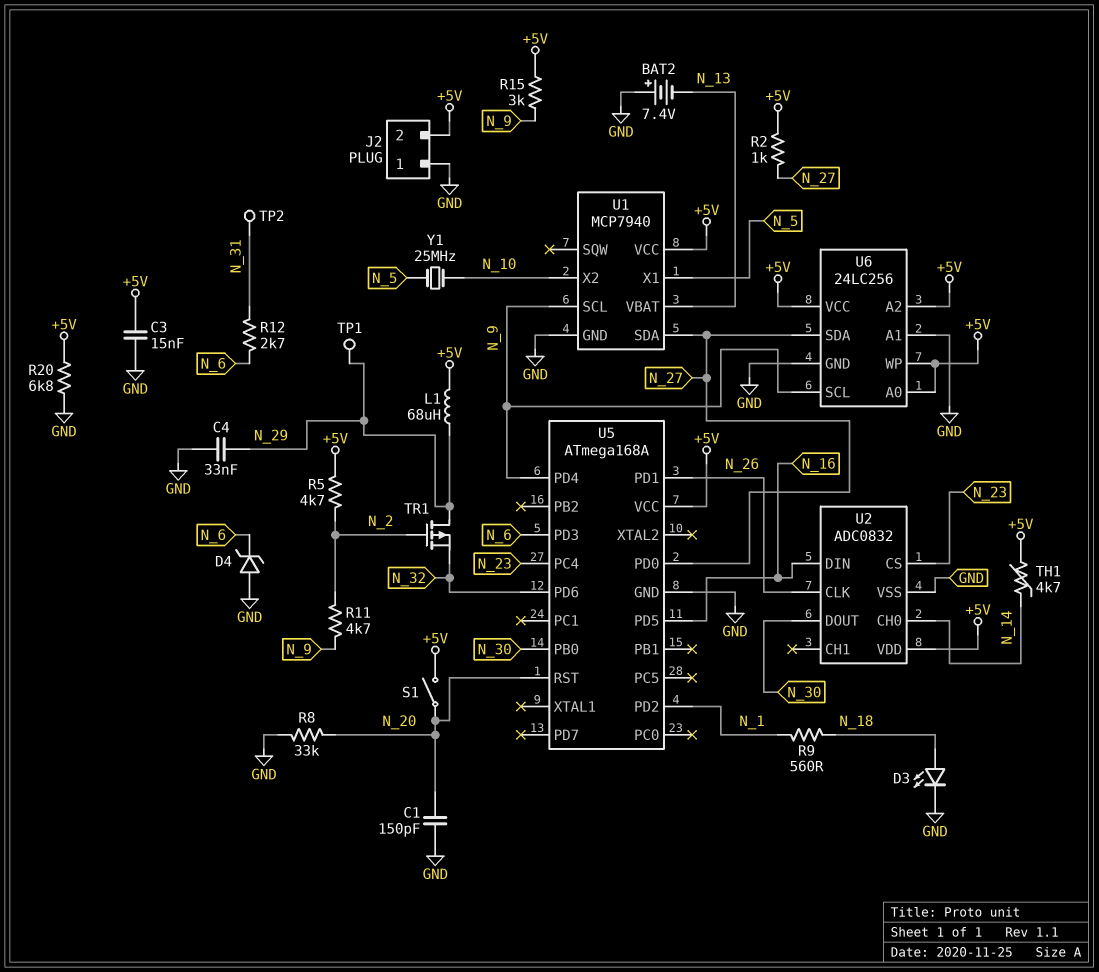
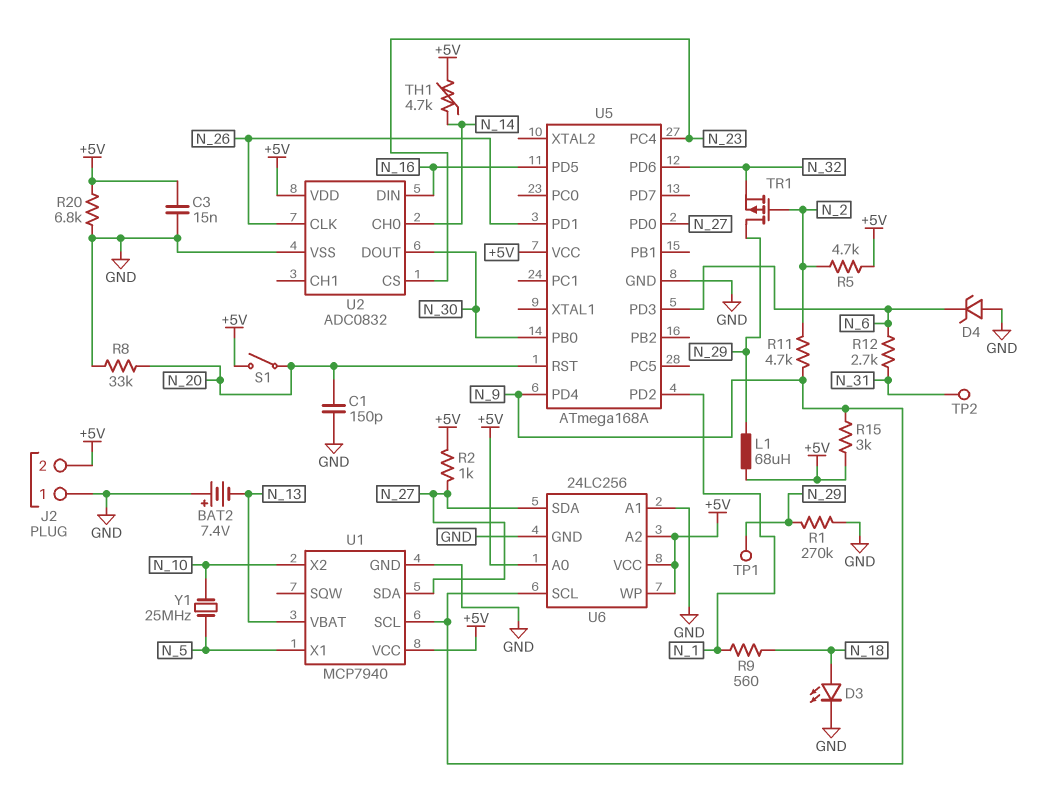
C4: 33nF (GND, N_29) -> none
R1: none -> 270k (GND, N_29)

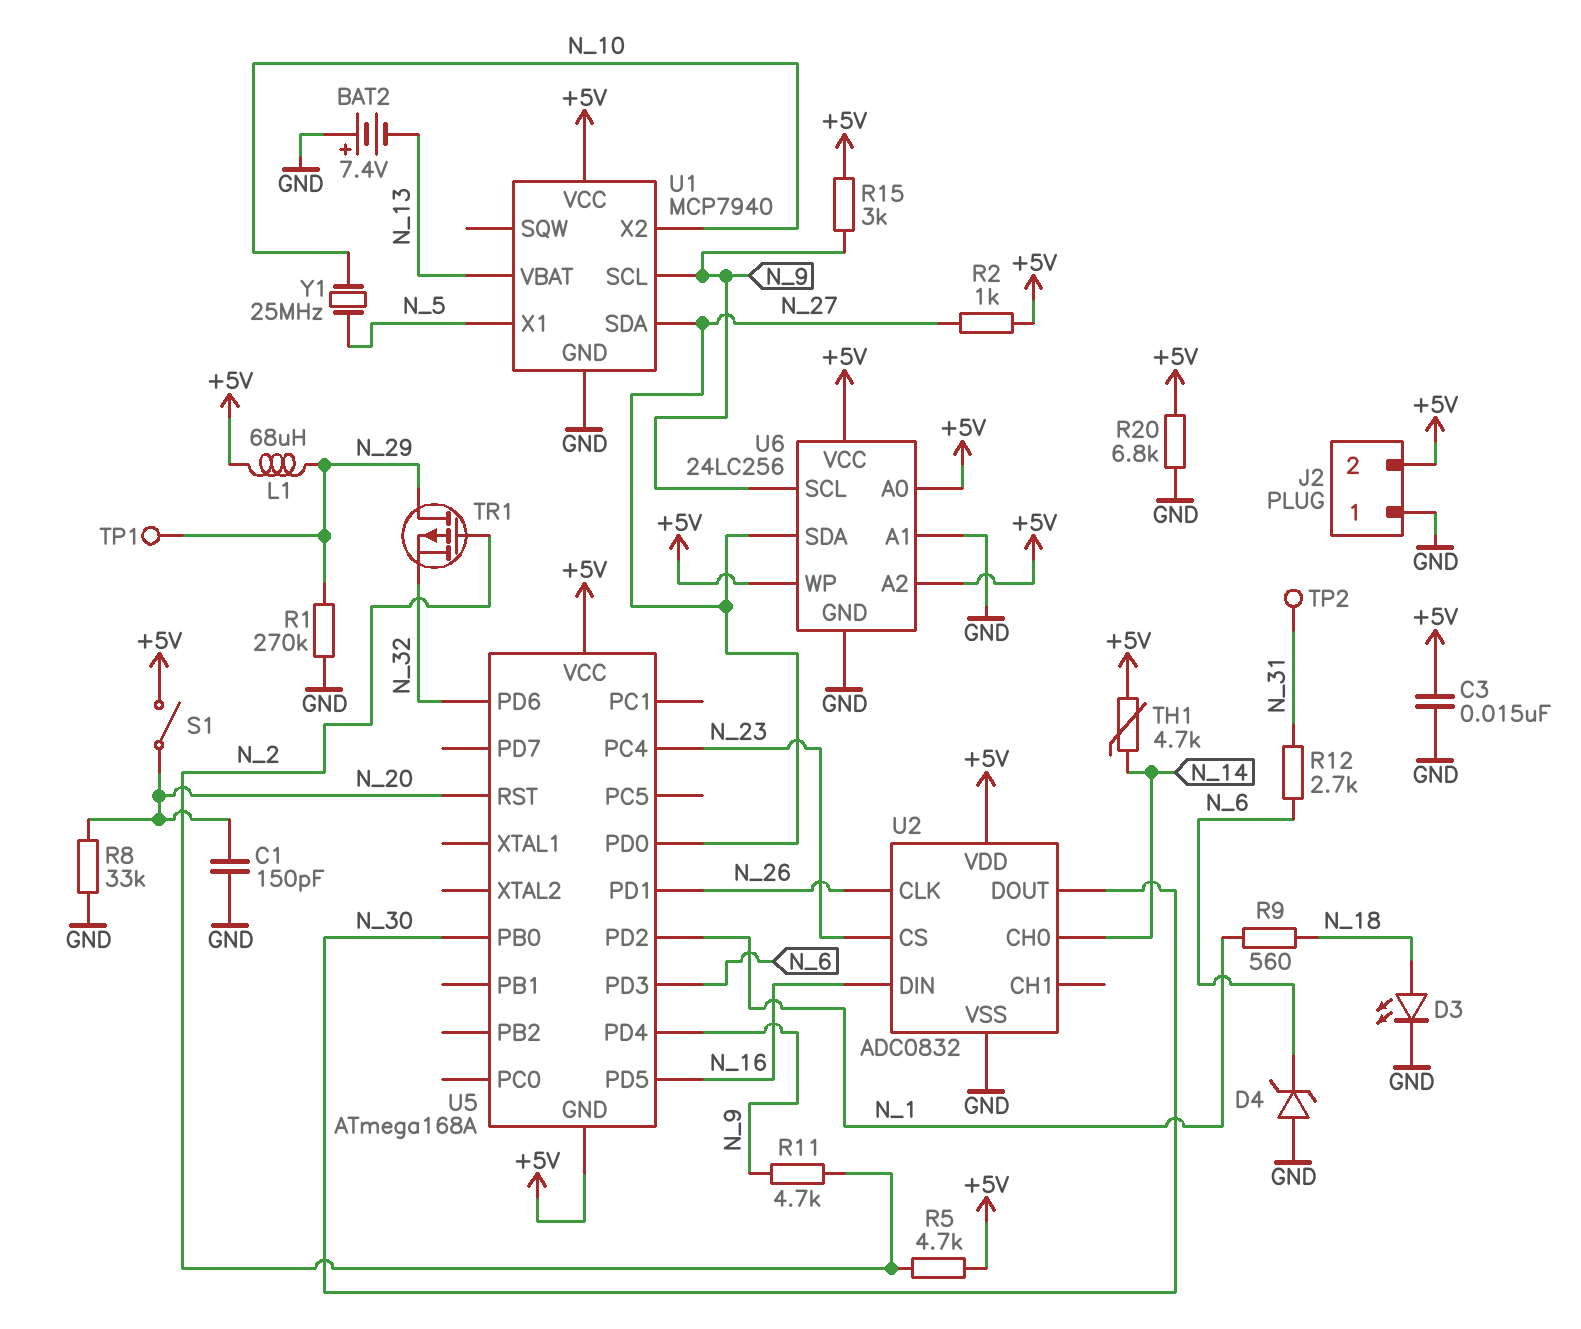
U5 pin GND: GND -> +5V

